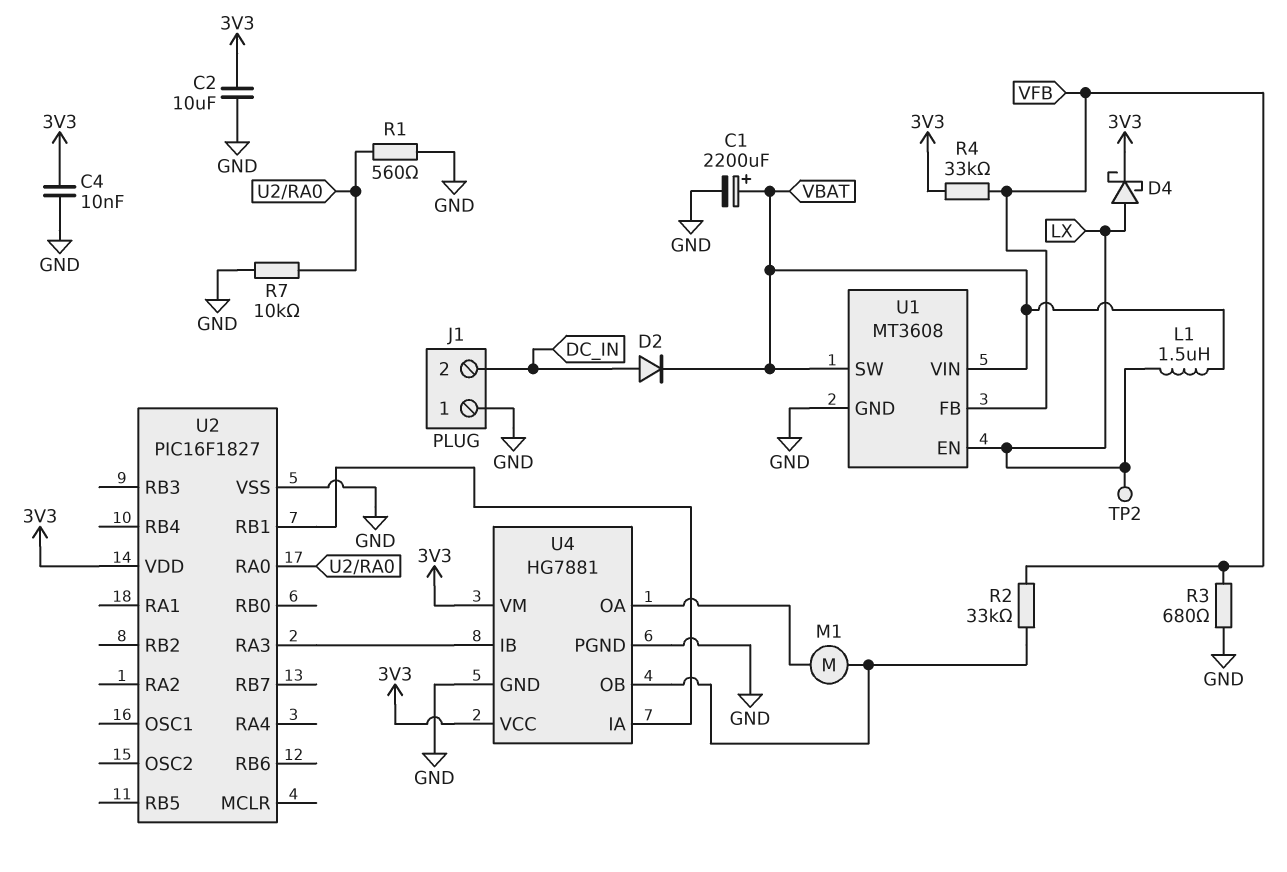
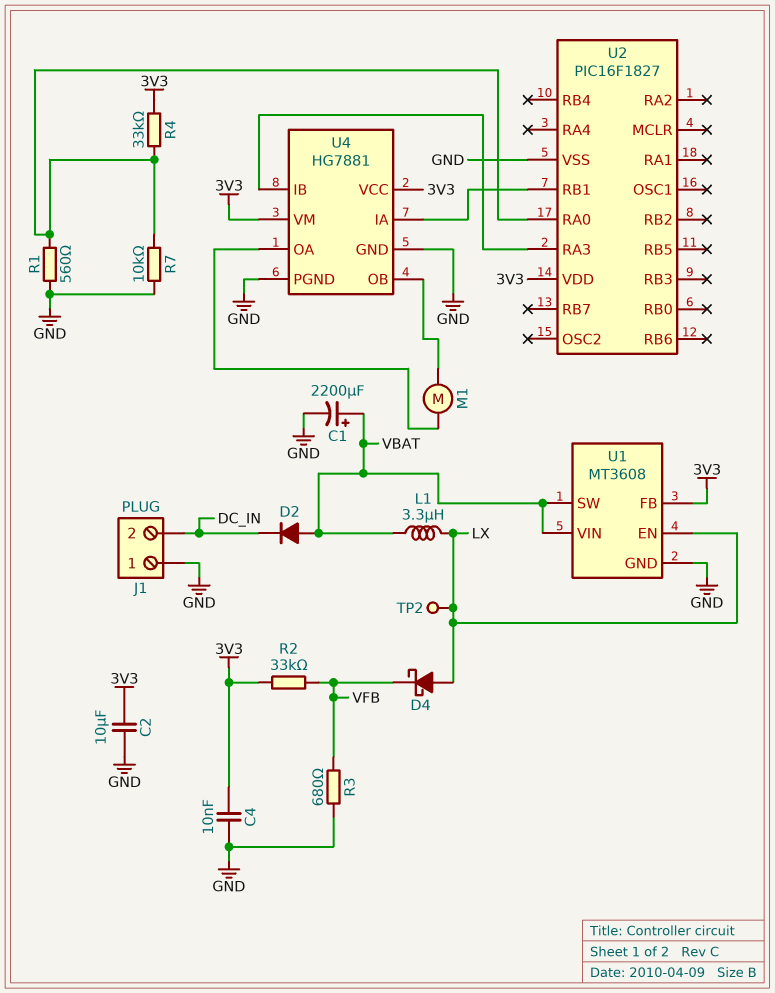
D2: diode (A DC_IN, K VBAT) -> diode (A VBAT, K DC_IN)
D4: schottky (A LX, K 3V3) -> schottky (A LX, K VFB)
L1: 1.5uH (LX, VBAT) -> 3.3uH (LX, VBAT)
R2: 33k (U4/OB, VFB) -> 33k (3V3, VFB)
R4: 33k (3V3, VFB) -> 33k (3V3, U2/RA0)
U1 pin FB: VFB -> 3V3

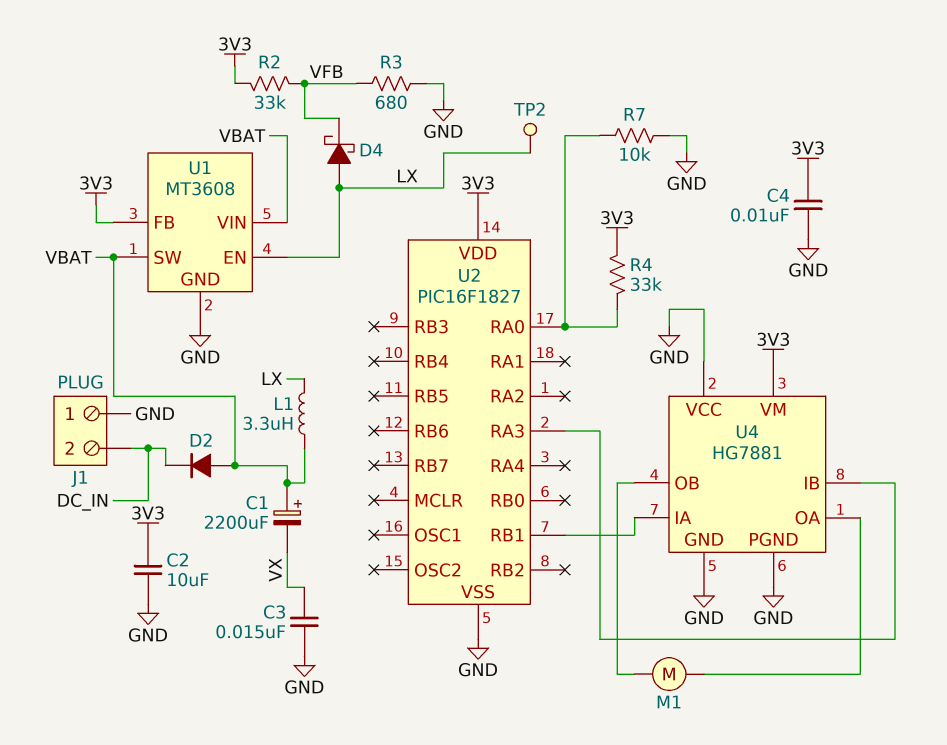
C1: 2200uF (plus VBAT, minus GND) -> 2200uF (plus VBAT, minus VX)
C3: none -> 15nF (GND, VX)
R1: 560 (GND, U2/RA0) -> none
U4 pin VCC: 3V3 -> GND

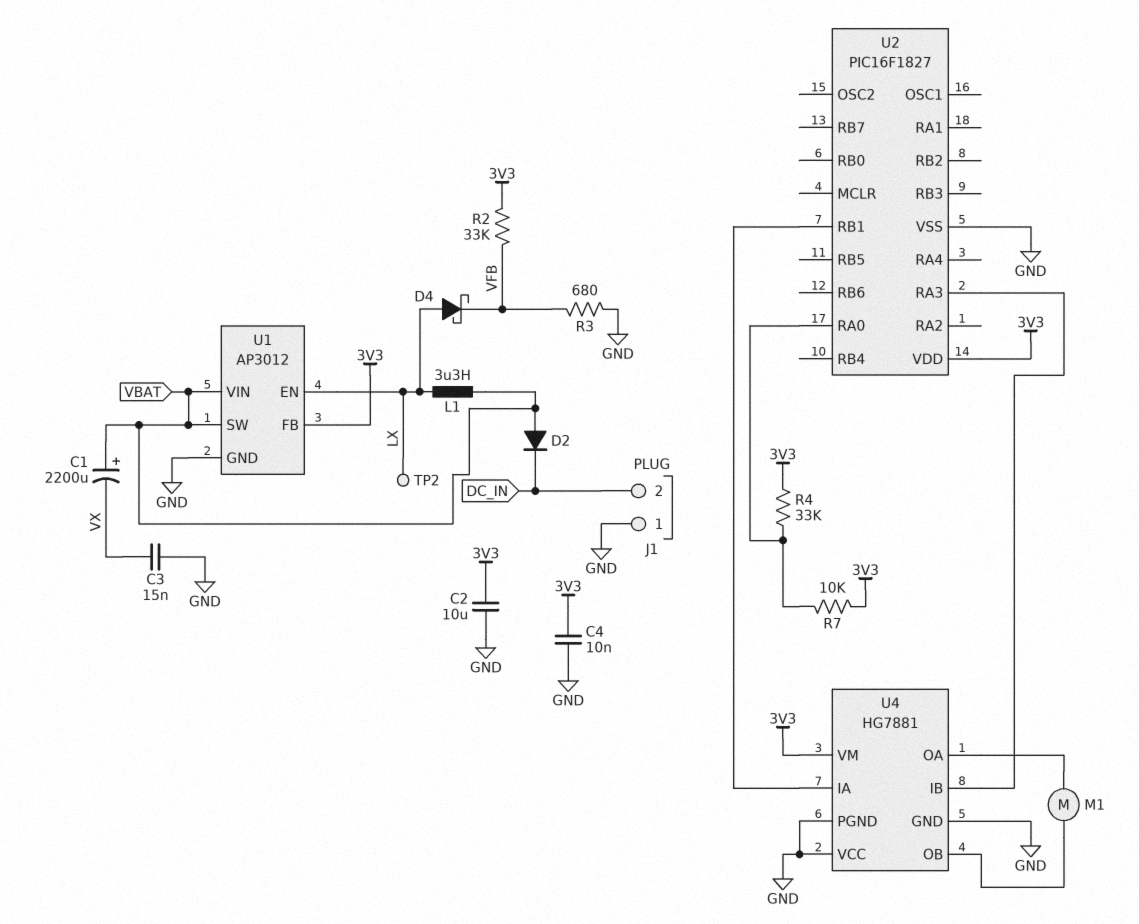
R7: 10k (GND, U2/RA0) -> 10k (3V3, U2/RA0)
U1: MT3608 -> AP3012

